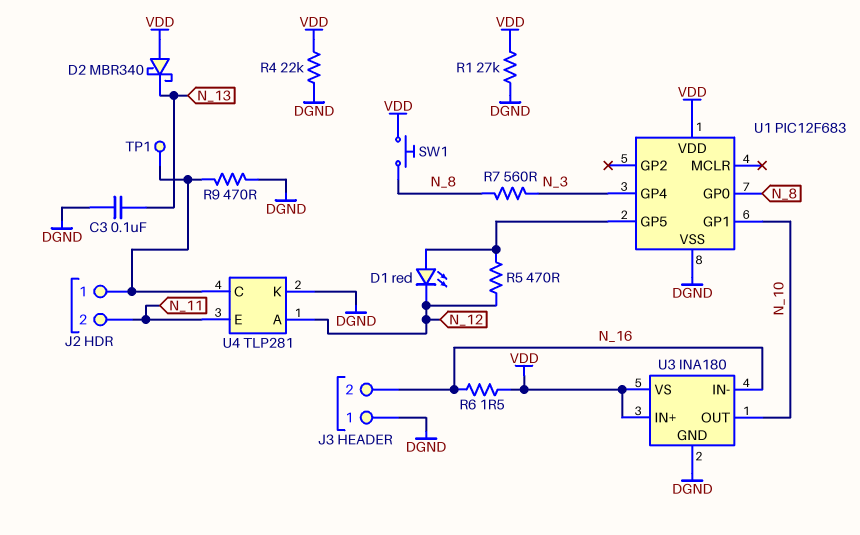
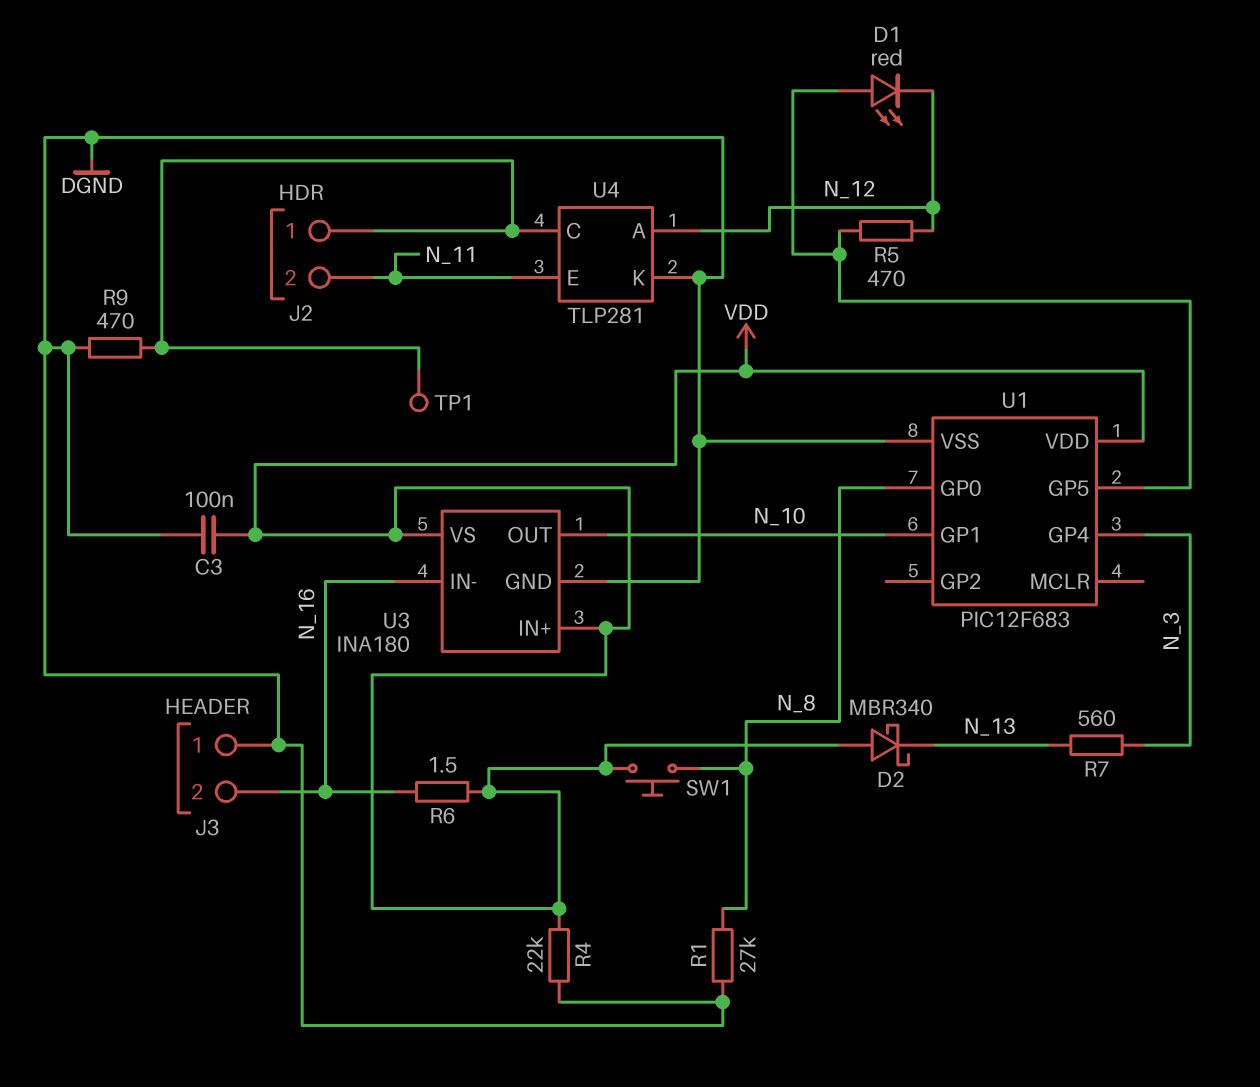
C3: 100nF (DGND, N_13) -> 100nF (DGND, VDD)
R1: 27k (DGND, VDD) -> 27k (DGND, N_8)
R7: 560 (N_3, N_8) -> 560 (N_3, N_13)

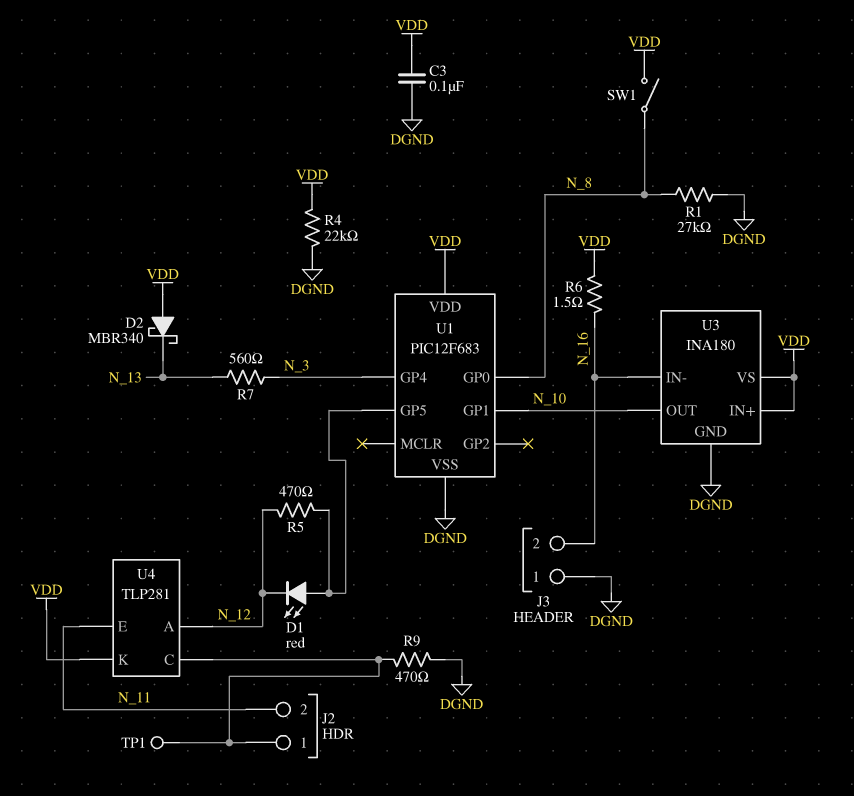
SW1: button (N_8, VDD) -> switch (N_8, VDD)
U4 pin K: DGND -> VDD

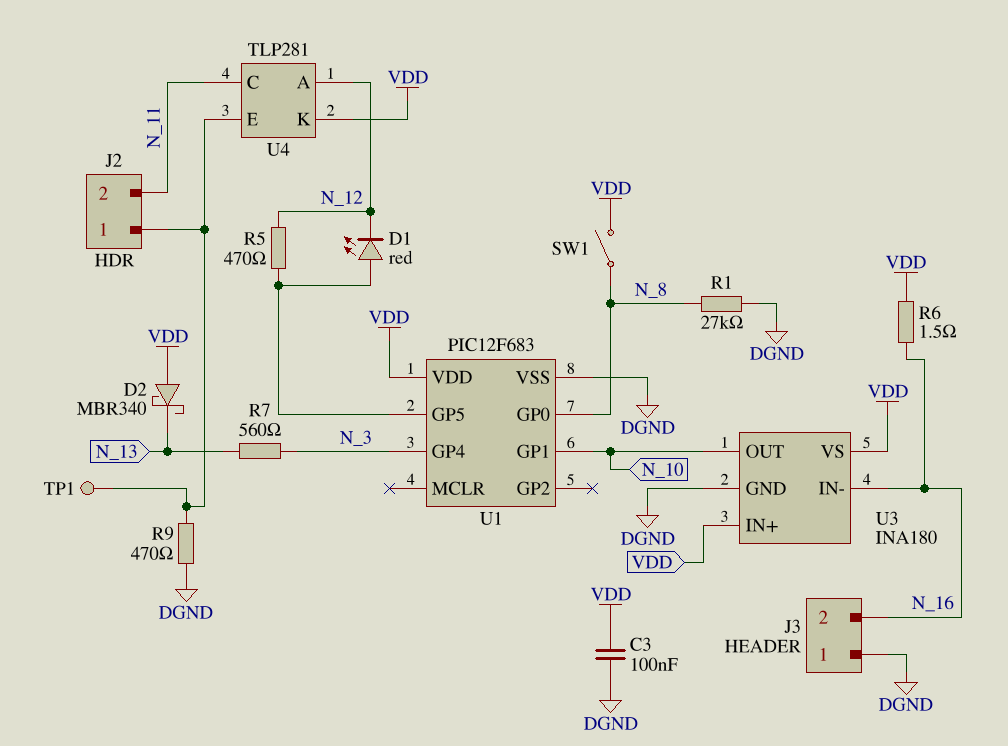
R4: 22k (DGND, VDD) -> none
U4 pin C: J2/1 -> N_11
U4 pin E: N_11 -> J2/1

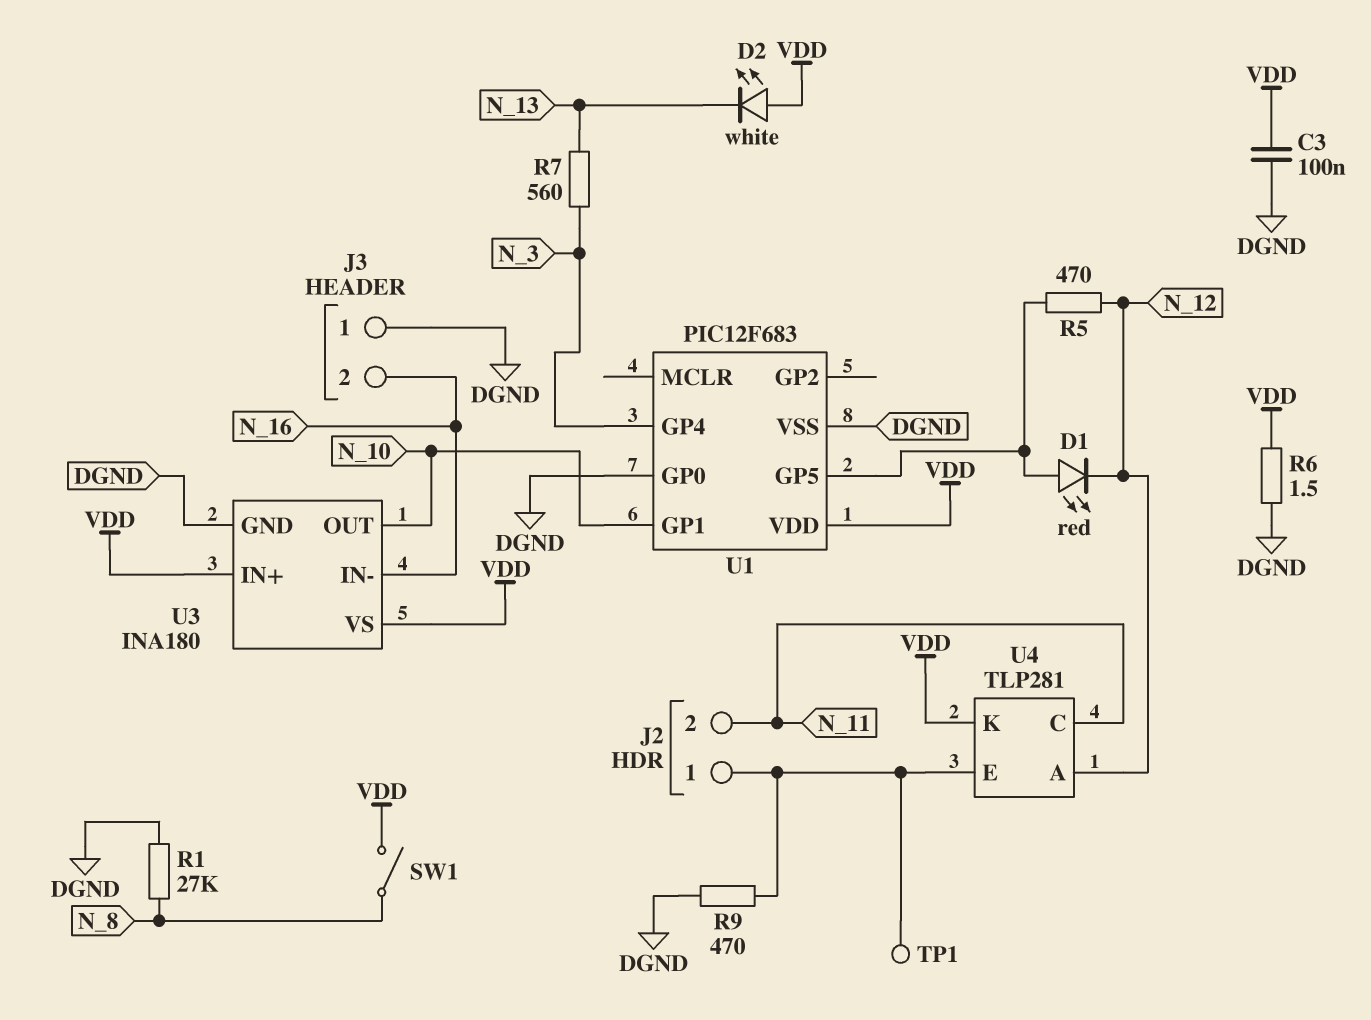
D2: schottky MBR340 (A VDD, K N_13) -> LED white (A VDD, K N_13)
R6: 1.5 (N_16, VDD) -> 1.5 (DGND, VDD)
U1 pin GP0: N_8 -> DGND

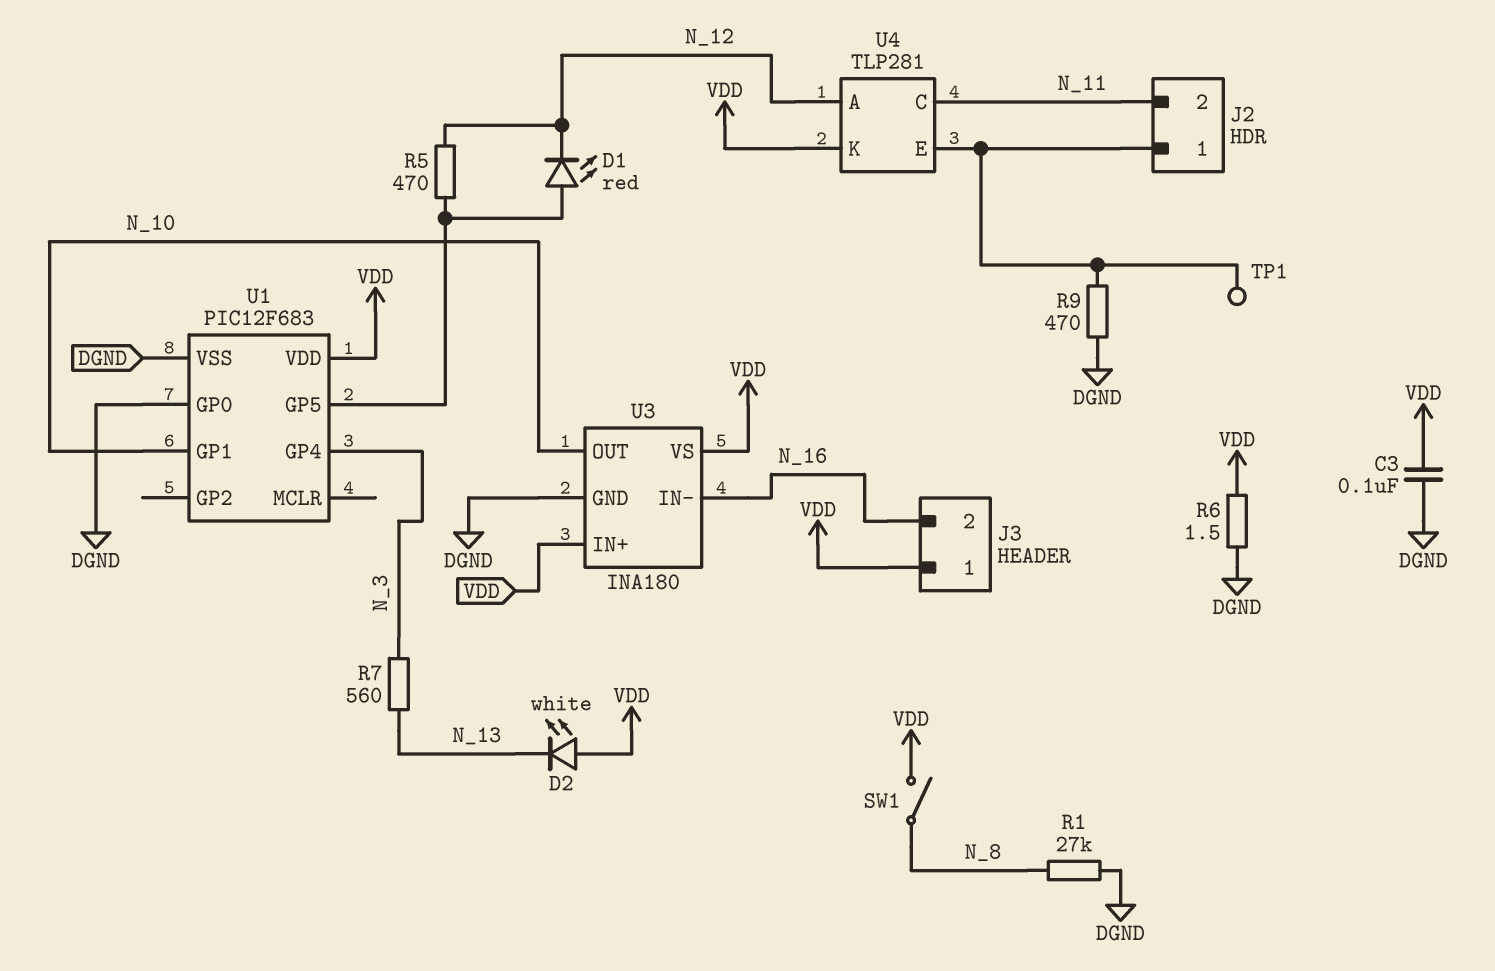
J3 pin 1: DGND -> VDD

